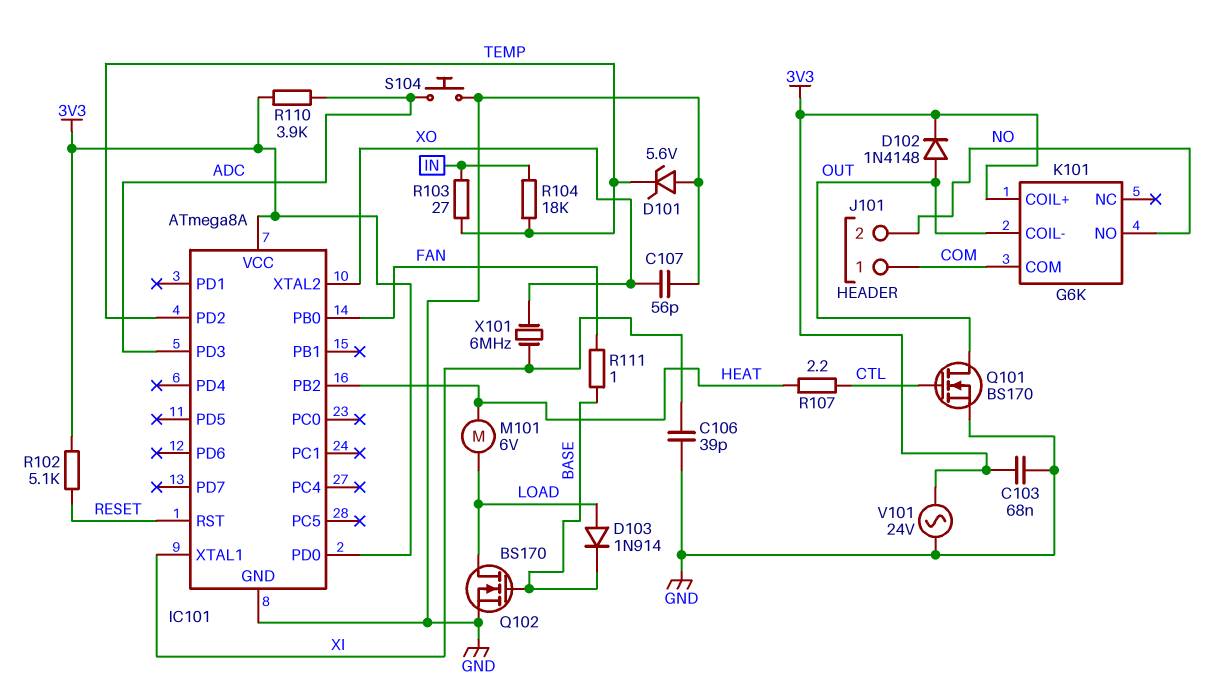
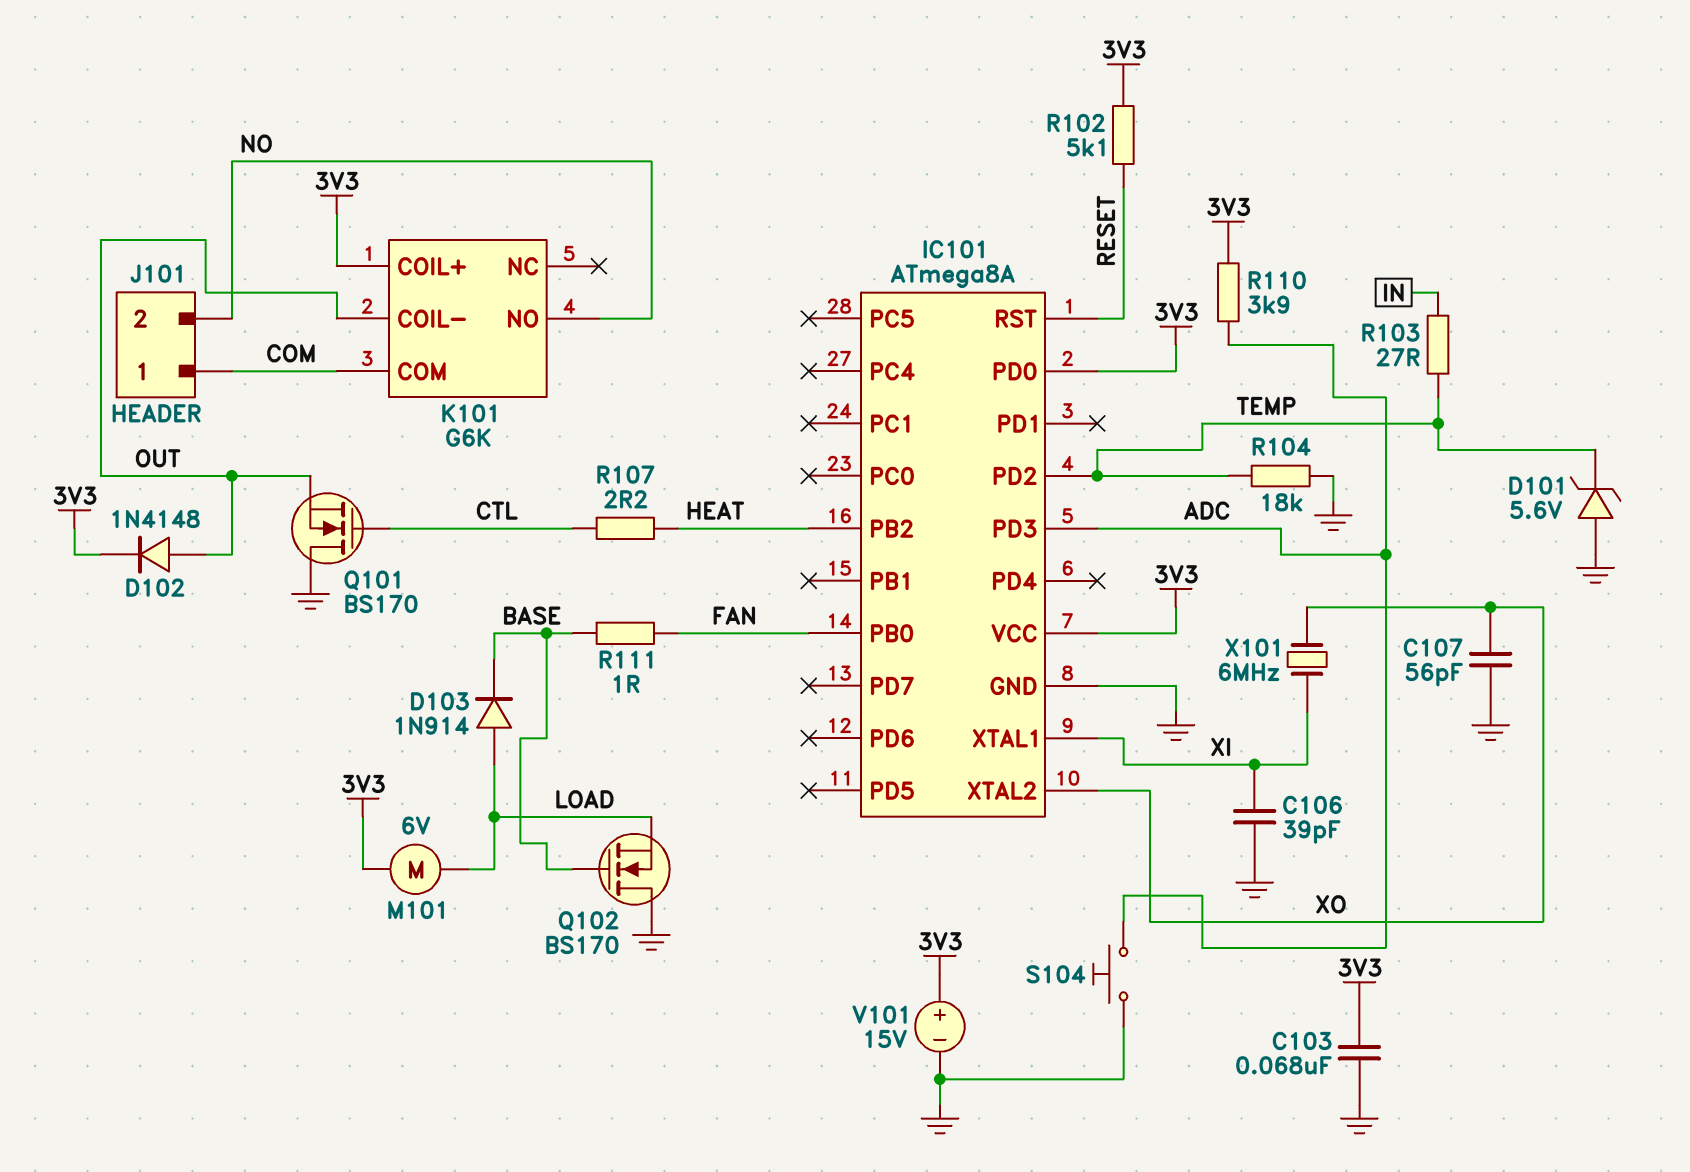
M101: motor 6V (HEAT, LOAD) -> motor 6V (3V3, LOAD)
Q101: NMOS BS170 (G CTL, D OUT, S GND) -> NMOS BS170 (G CTL, D GND, S OUT)
Q102: NMOS BS170 (G BASE, D LOAD, S GND) -> NMOS BS170 (G BASE, D GND, S LOAD)
R104: 18k (IN, TEMP) -> 18k (GND, TEMP)
V101: AC 24V (3V3, GND) -> 15V (plus 3V3, minus GND)

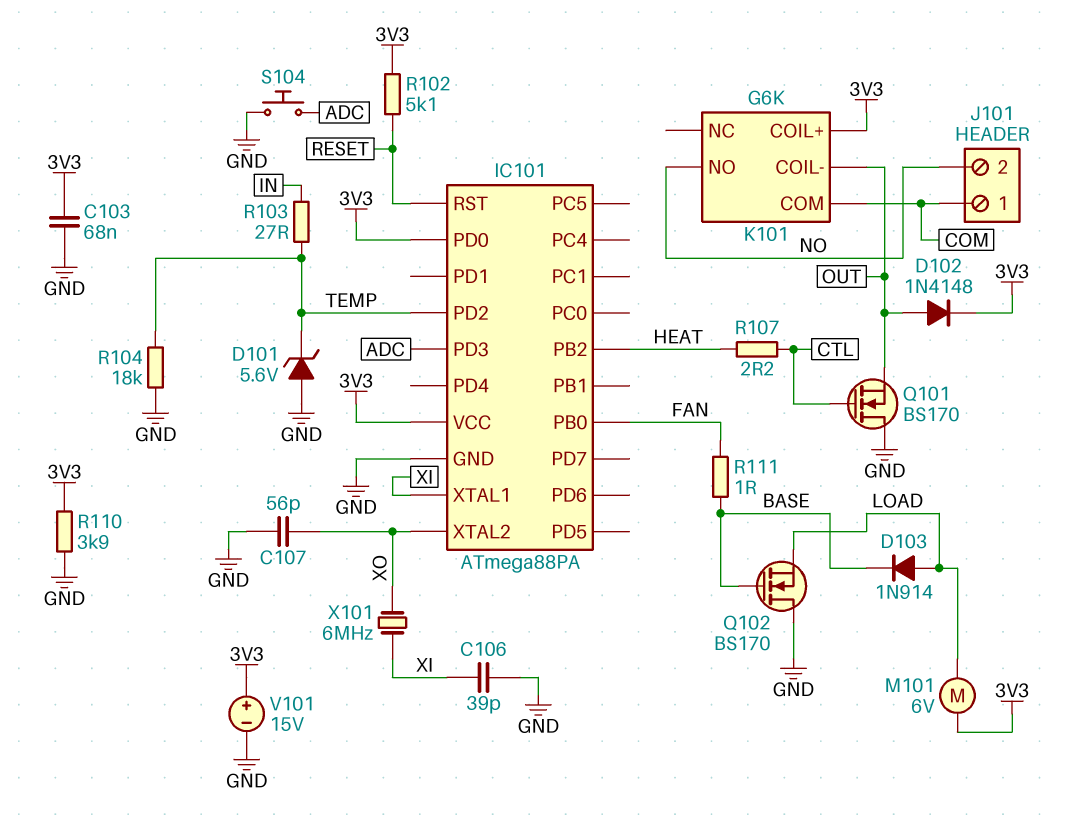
IC101: ATmega8A -> ATmega88PA
R110: 3.9k (3V3, ADC) -> 3.9k (3V3, GND)

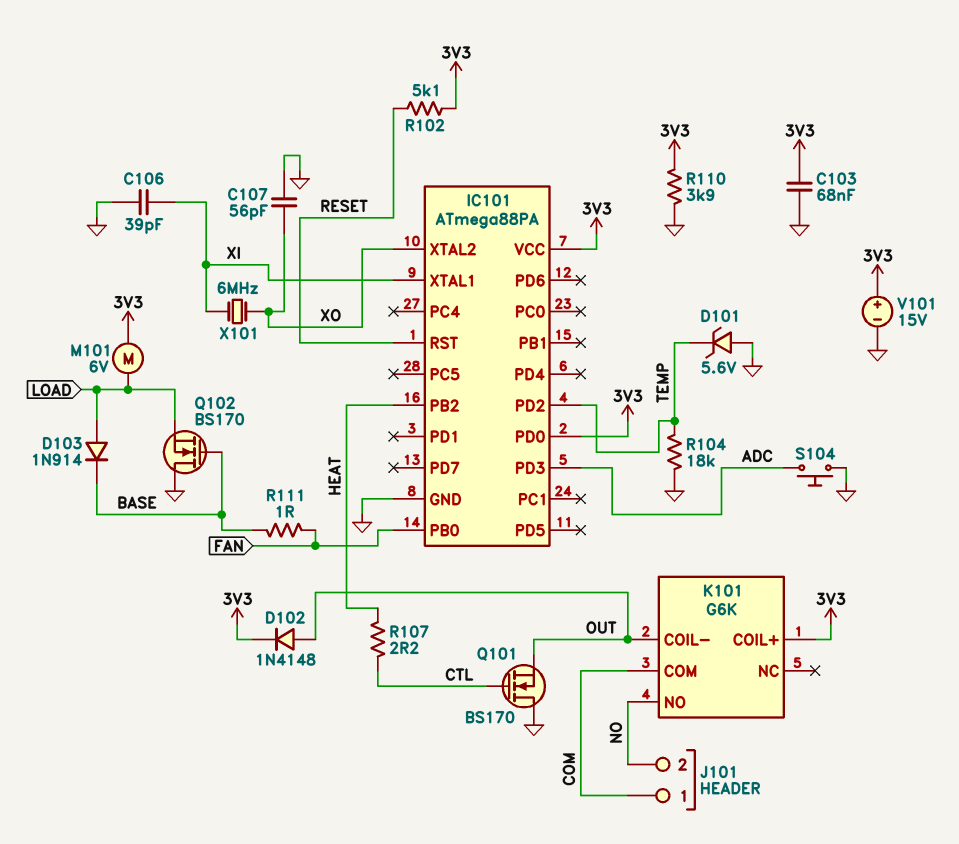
R103: 27 (IN, TEMP) -> none

